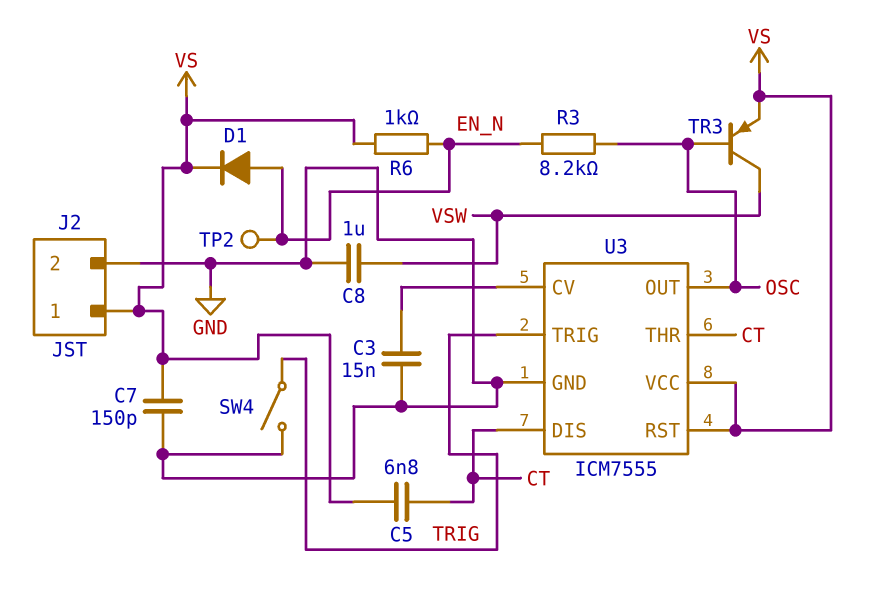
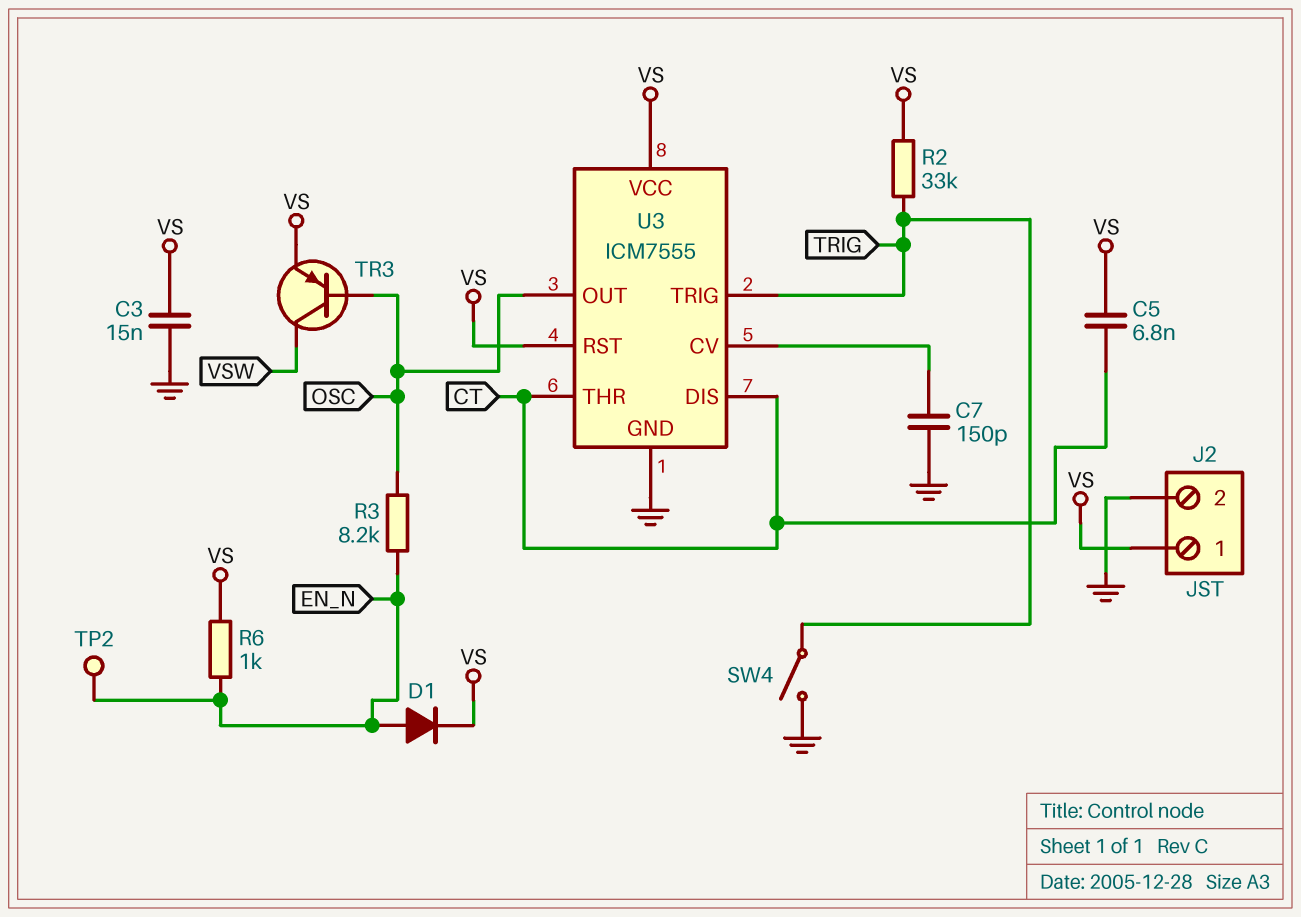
C3: 15nF (GND, U3/CV) -> 15nF (GND, VS)
C7: 150pF (GND, VS) -> 150pF (GND, U3/CV)
C8: 1uF (GND, VSW) -> none
R2: none -> 33k (TRIG, VS)

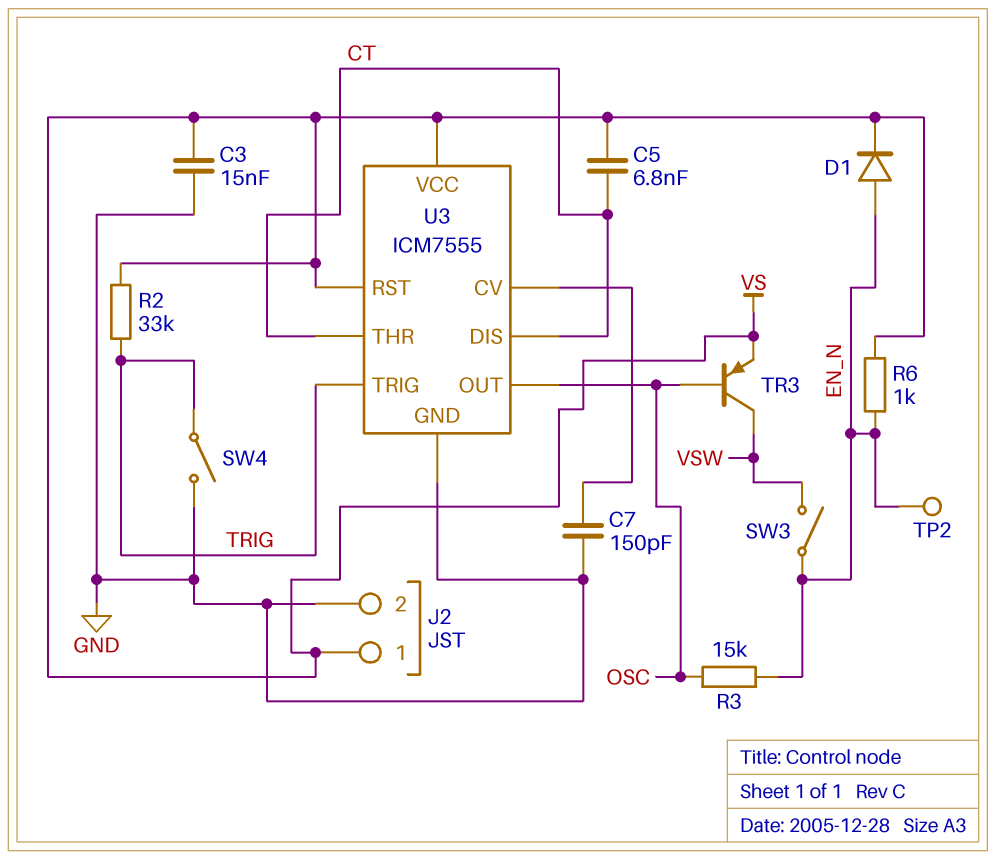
R3: 8.2k (EN_N, OSC) -> 15k (EN_N, OSC)
SW3: none -> switch (EN_N, VSW)

